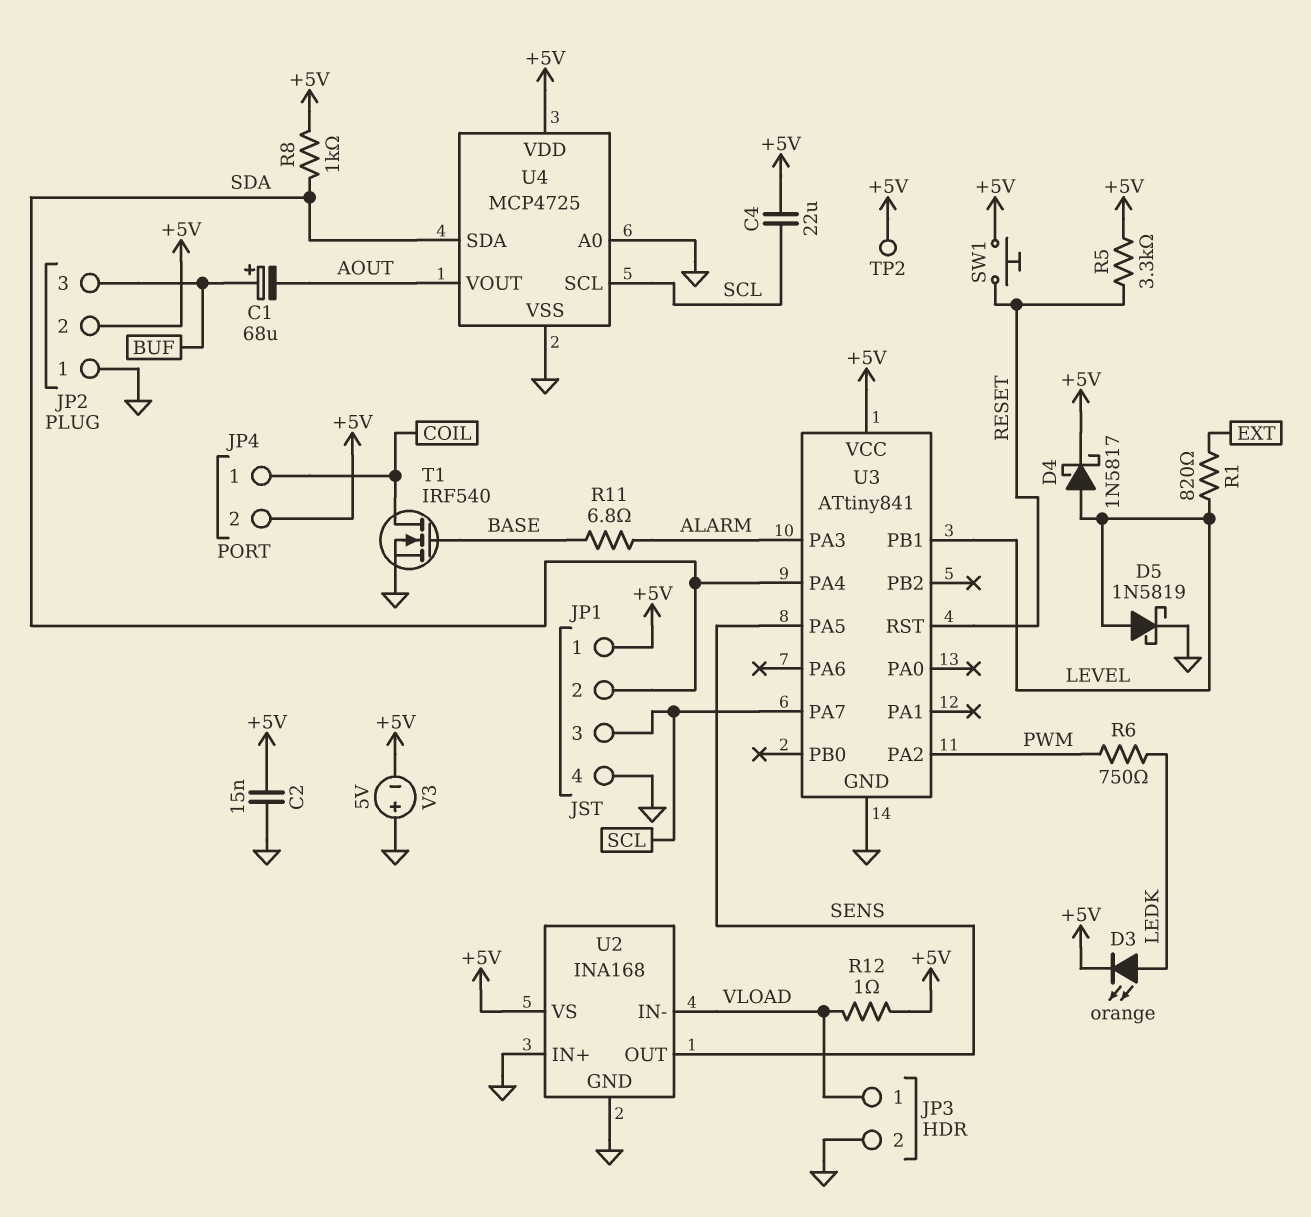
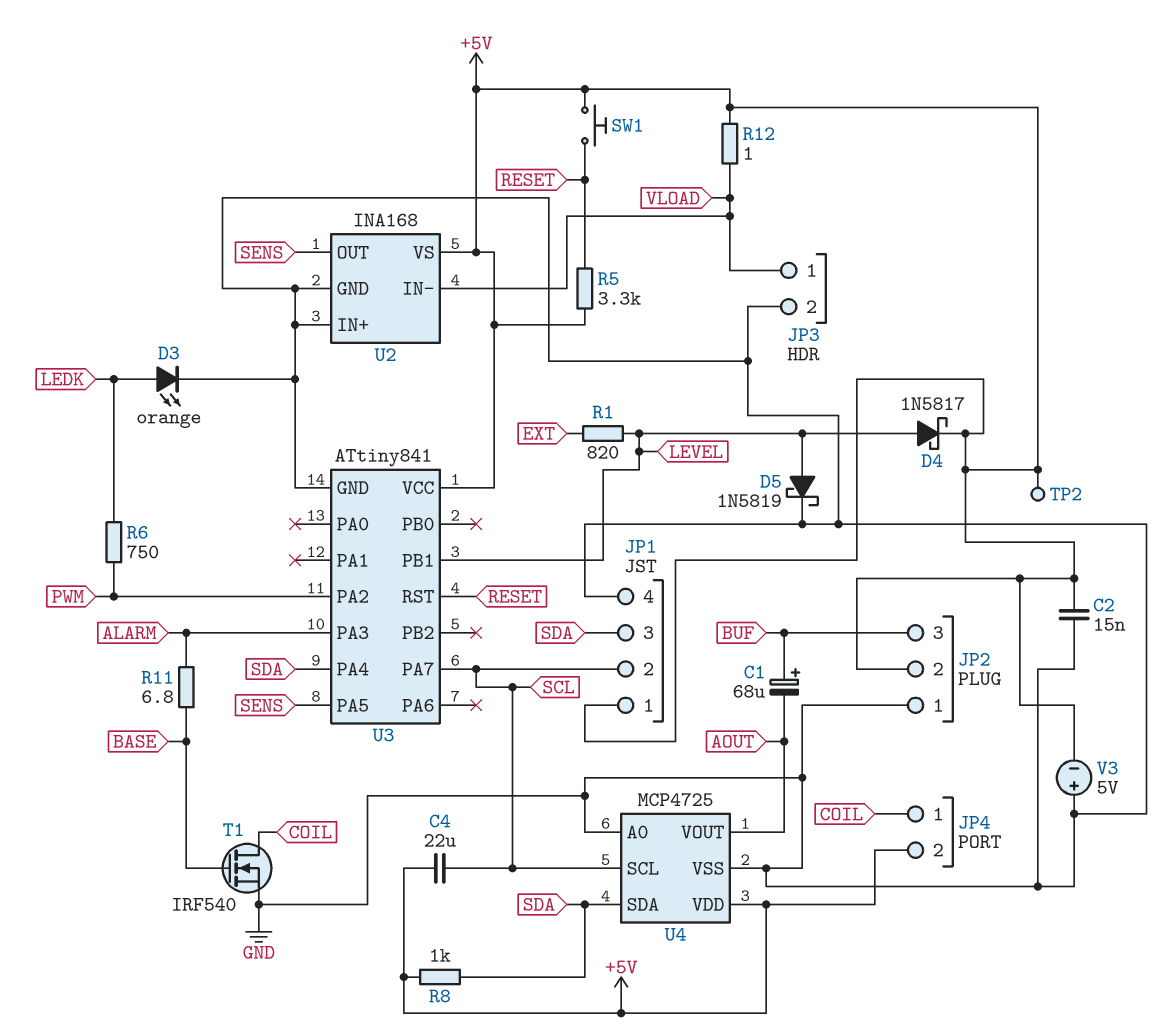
D3: LED orange (A LEDK, K +5V) -> LED orange (A LEDK, K GND)
JP1 pin 2: SDA -> SCL
JP1 pin 3: SCL -> SDA

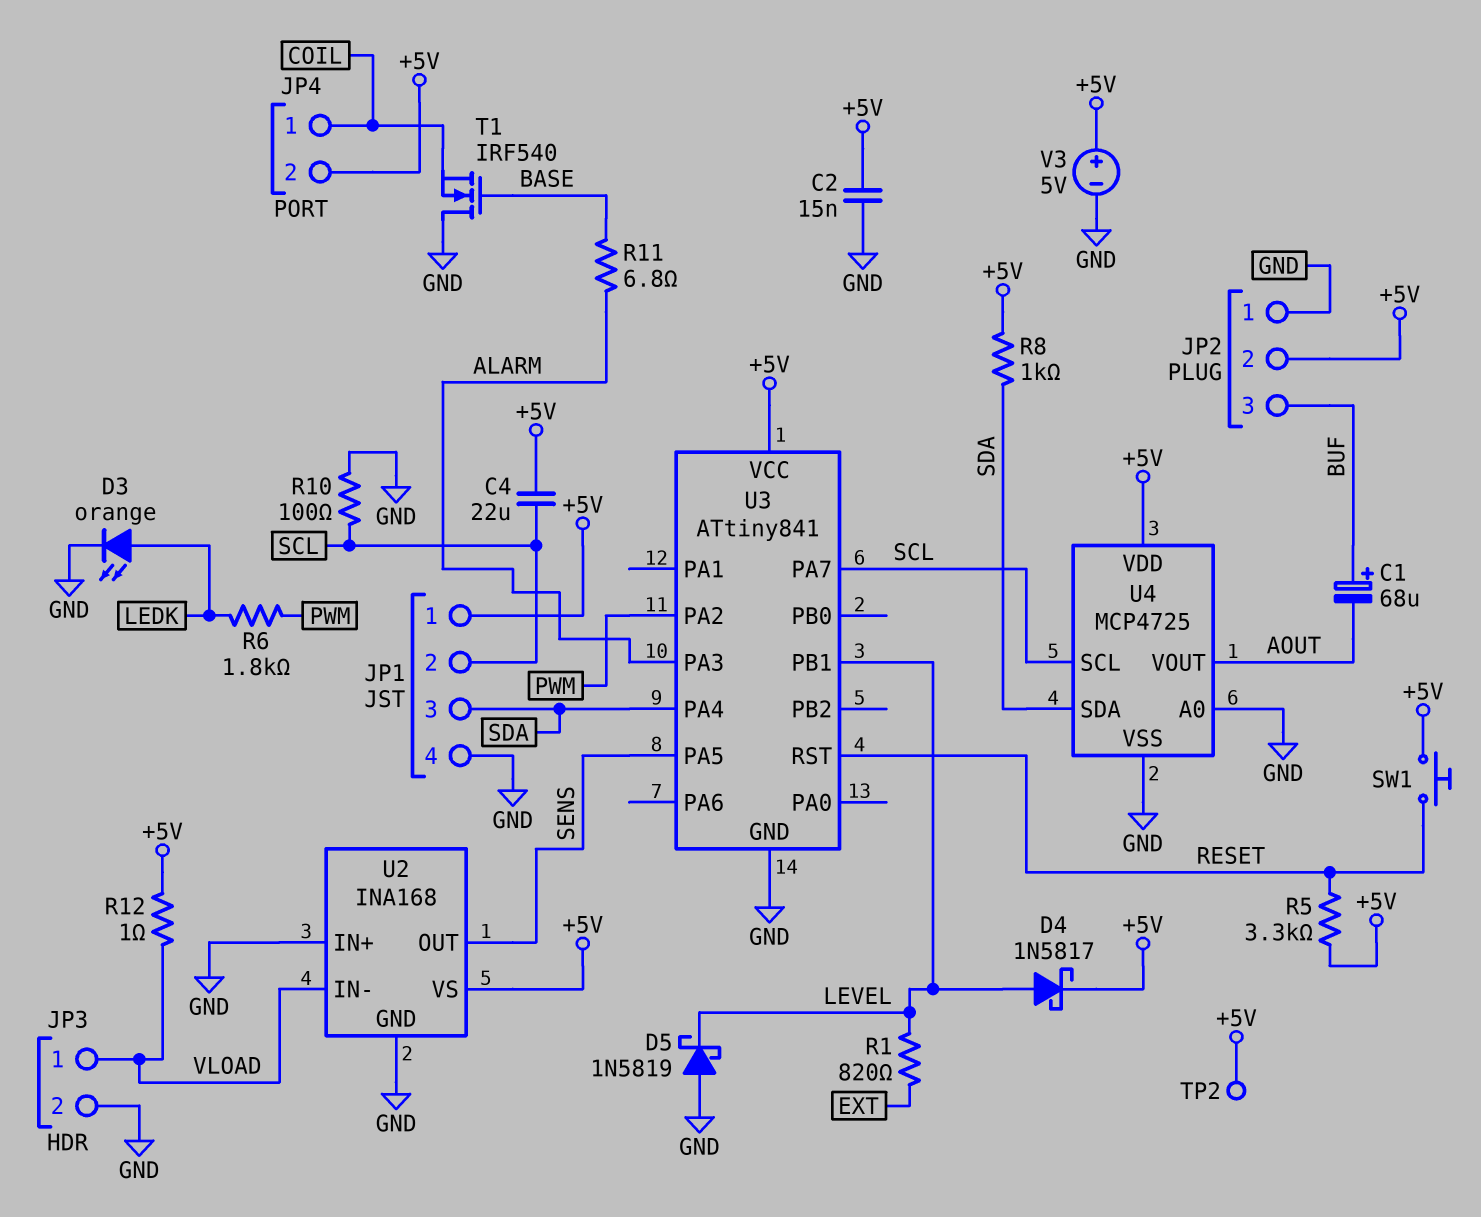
D5: schottky 1N5819 (A LEVEL, K GND) -> schottky 1N5819 (A GND, K LEVEL)
R6: 750 (LEDK, PWM) -> 1.8k (LEDK, PWM)
R10: none -> 100 (GND, SCL)
T1: NMOS IRF540 (G BASE, D COIL, S GND) -> NMOS IRF540 (G BASE, D GND, S COIL)
V3: 5V (plus GND, minus +5V) -> 5V (plus +5V, minus GND)

